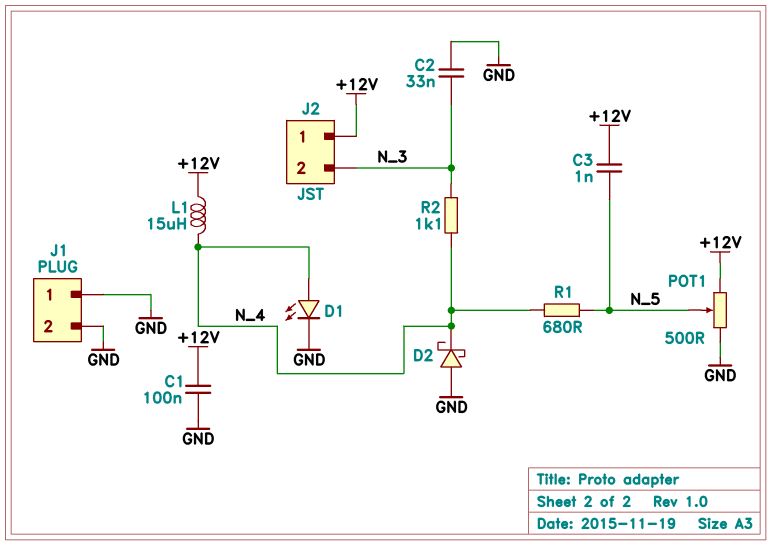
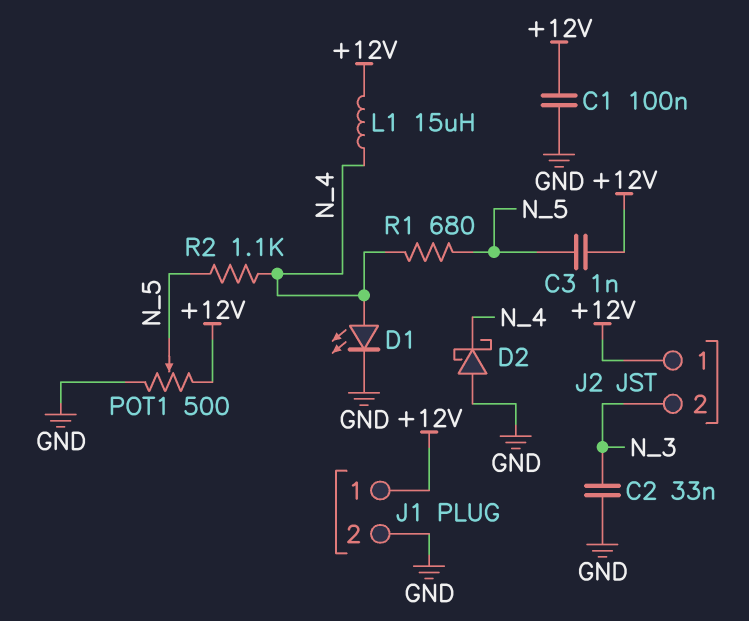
J1 pin 1: GND -> +12V
R2: 1.1k (N_3, N_4) -> 1.1k (N_4, N_5)

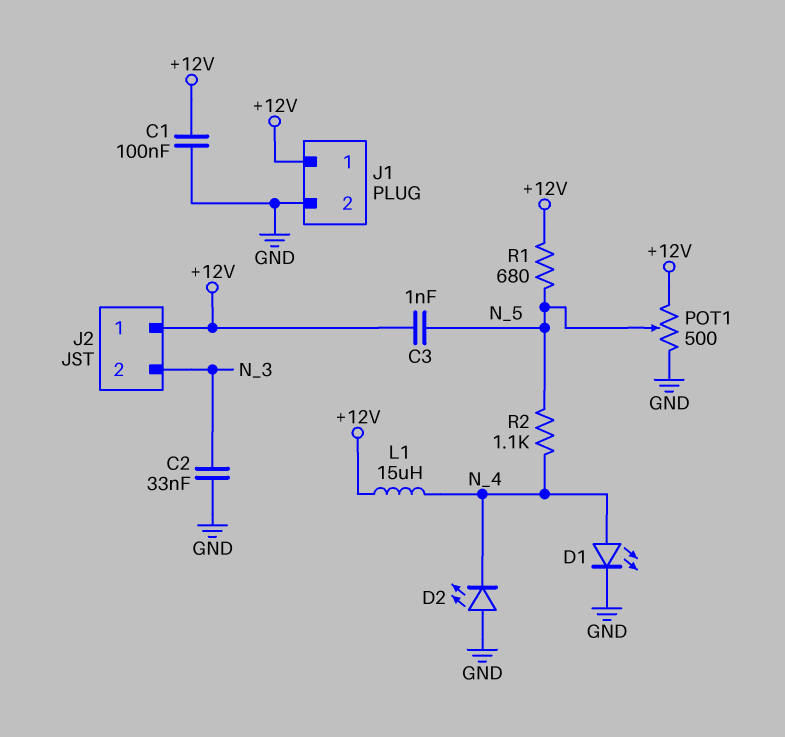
D2: schottky (A GND, K N_4) -> LED (A GND, K N_4)
R1: 680 (N_4, N_5) -> 680 (+12V, N_5)

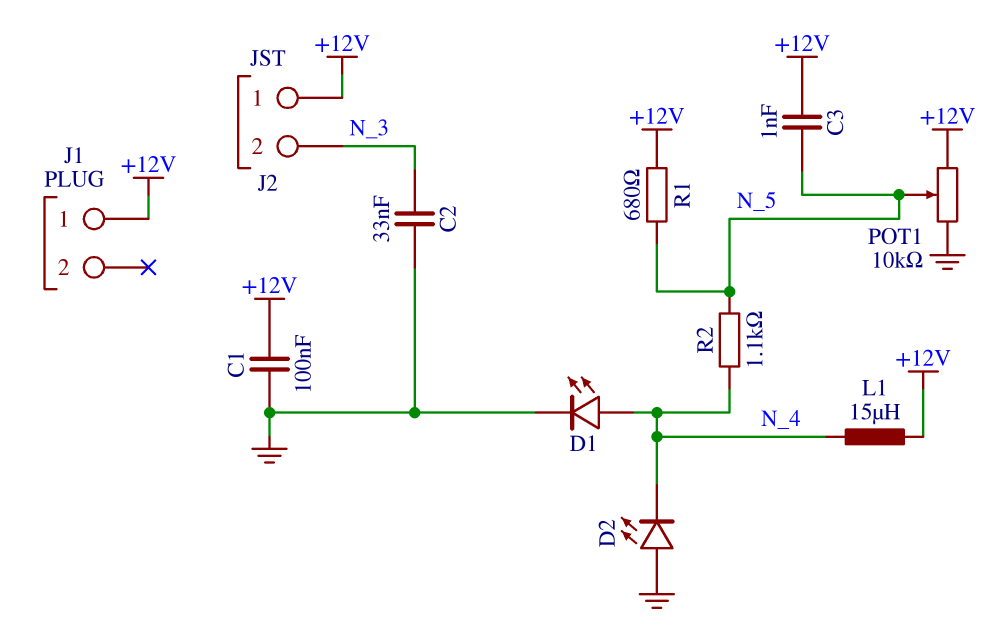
J1 pin 2: GND -> none
POT1: 500 (+12V, GND, wiper N_5) -> 10k (+12V, GND, wiper N_5)

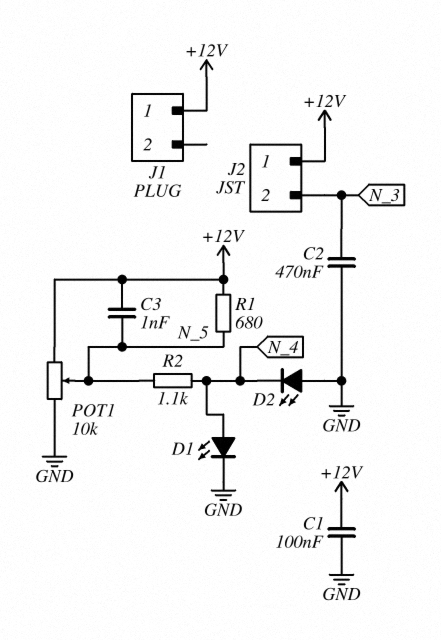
C2: 33nF (GND, N_3) -> 470nF (GND, N_3)
L1: 15uH (+12V, N_4) -> none

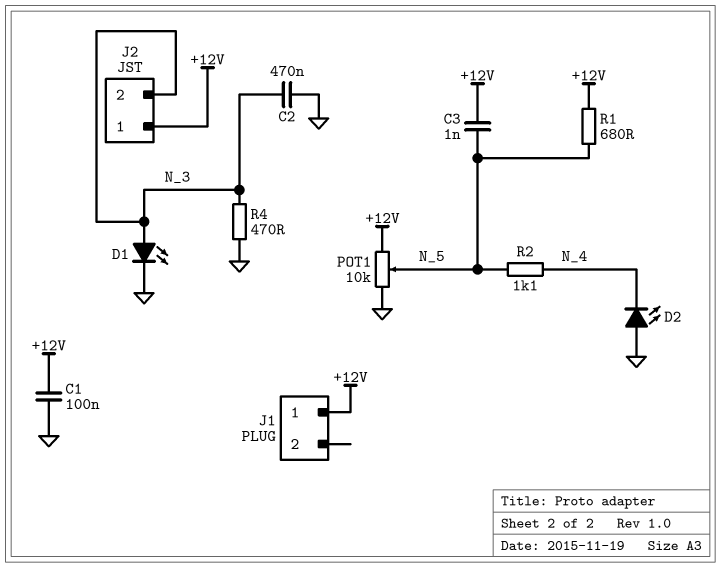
D1: LED (A N_4, K GND) -> LED (A N_3, K GND)
R4: none -> 470 (GND, N_3)

